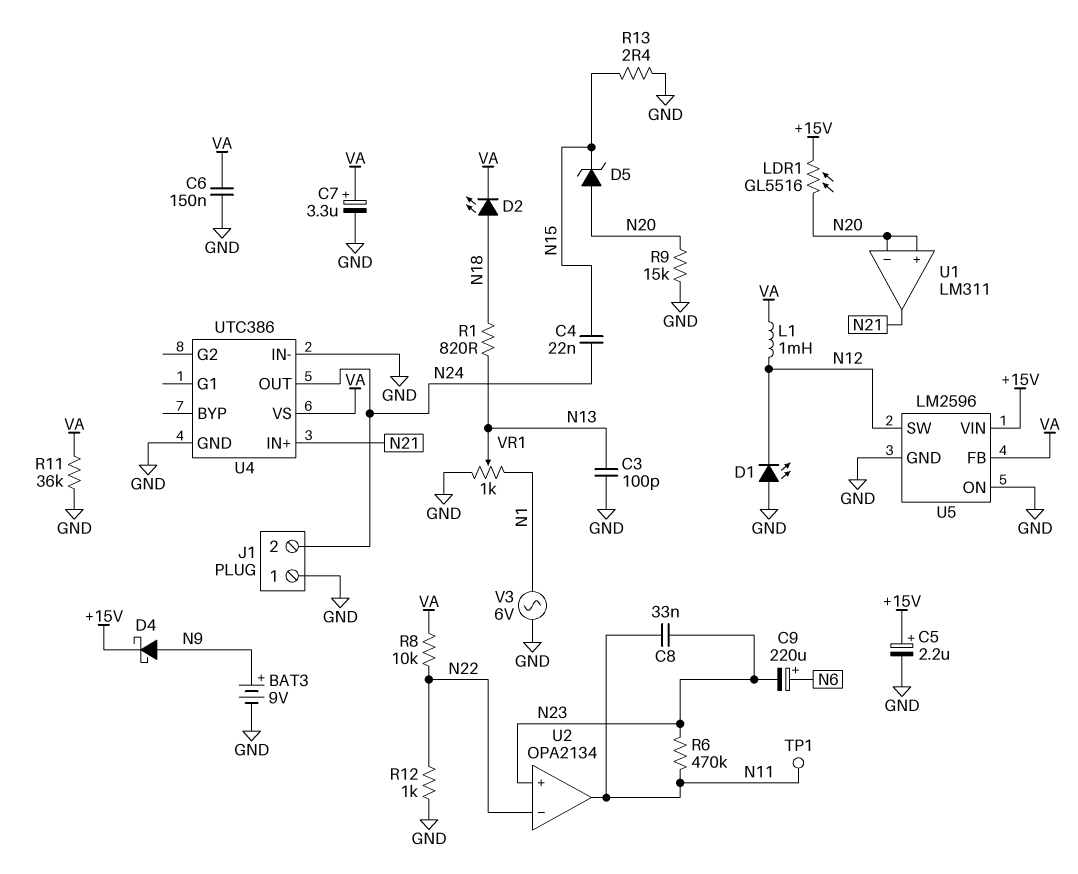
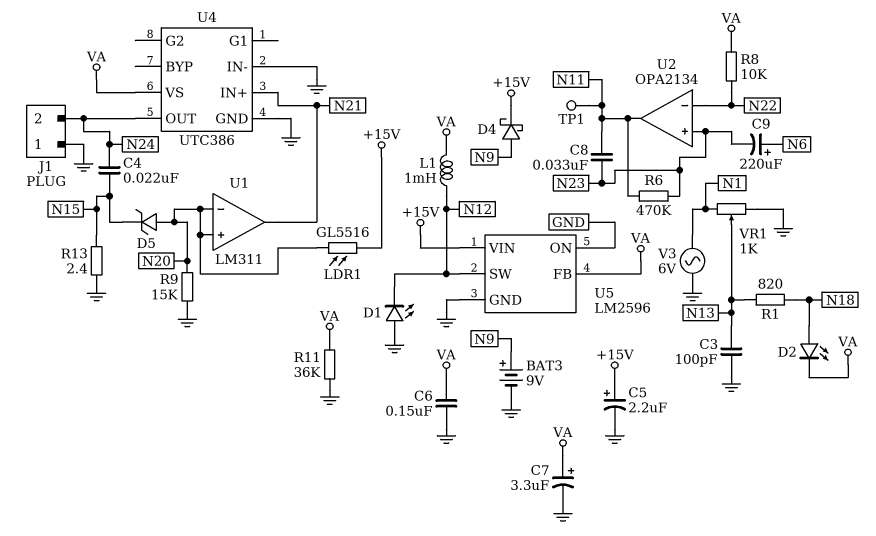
R12: 1k (GND, N22) -> none

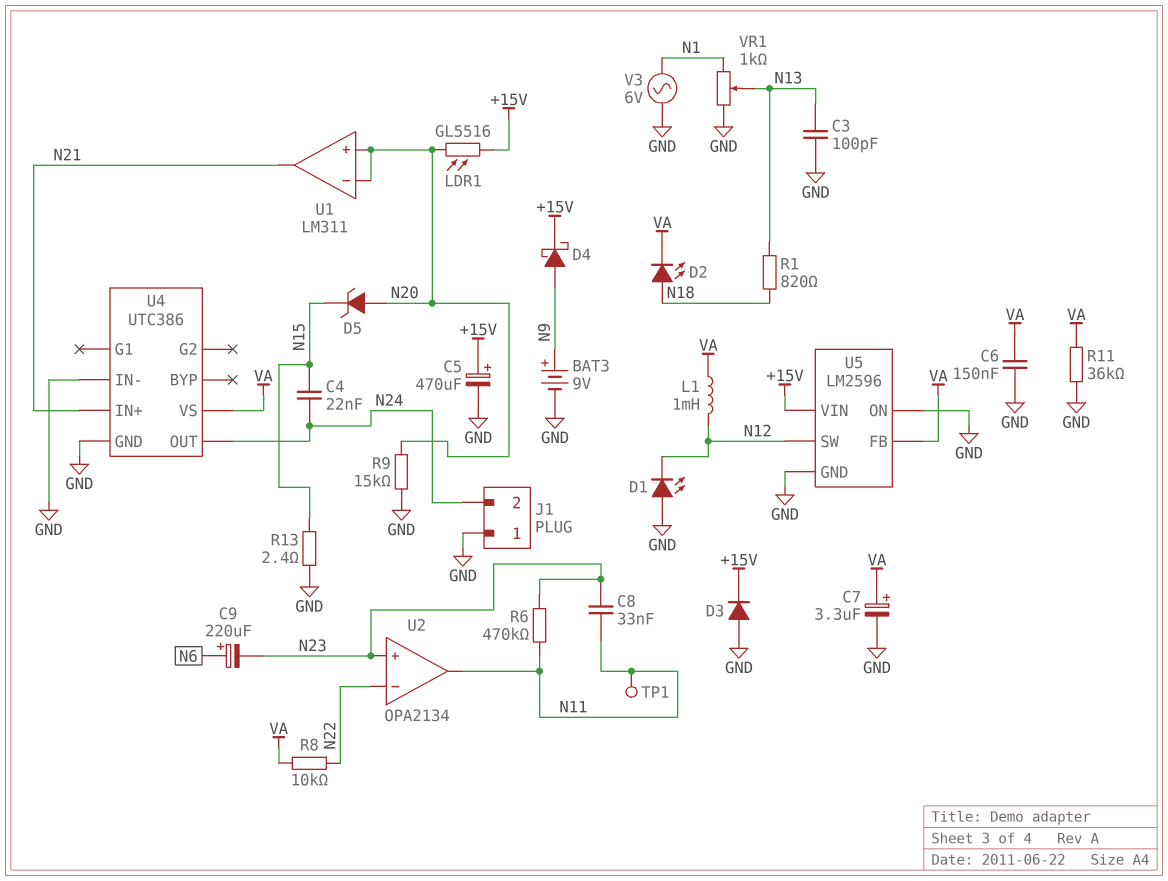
C5: 2.2uF (plus +15V, minus GND) -> 470uF (plus +15V, minus GND)
D3: none -> diode (A GND, K +15V)

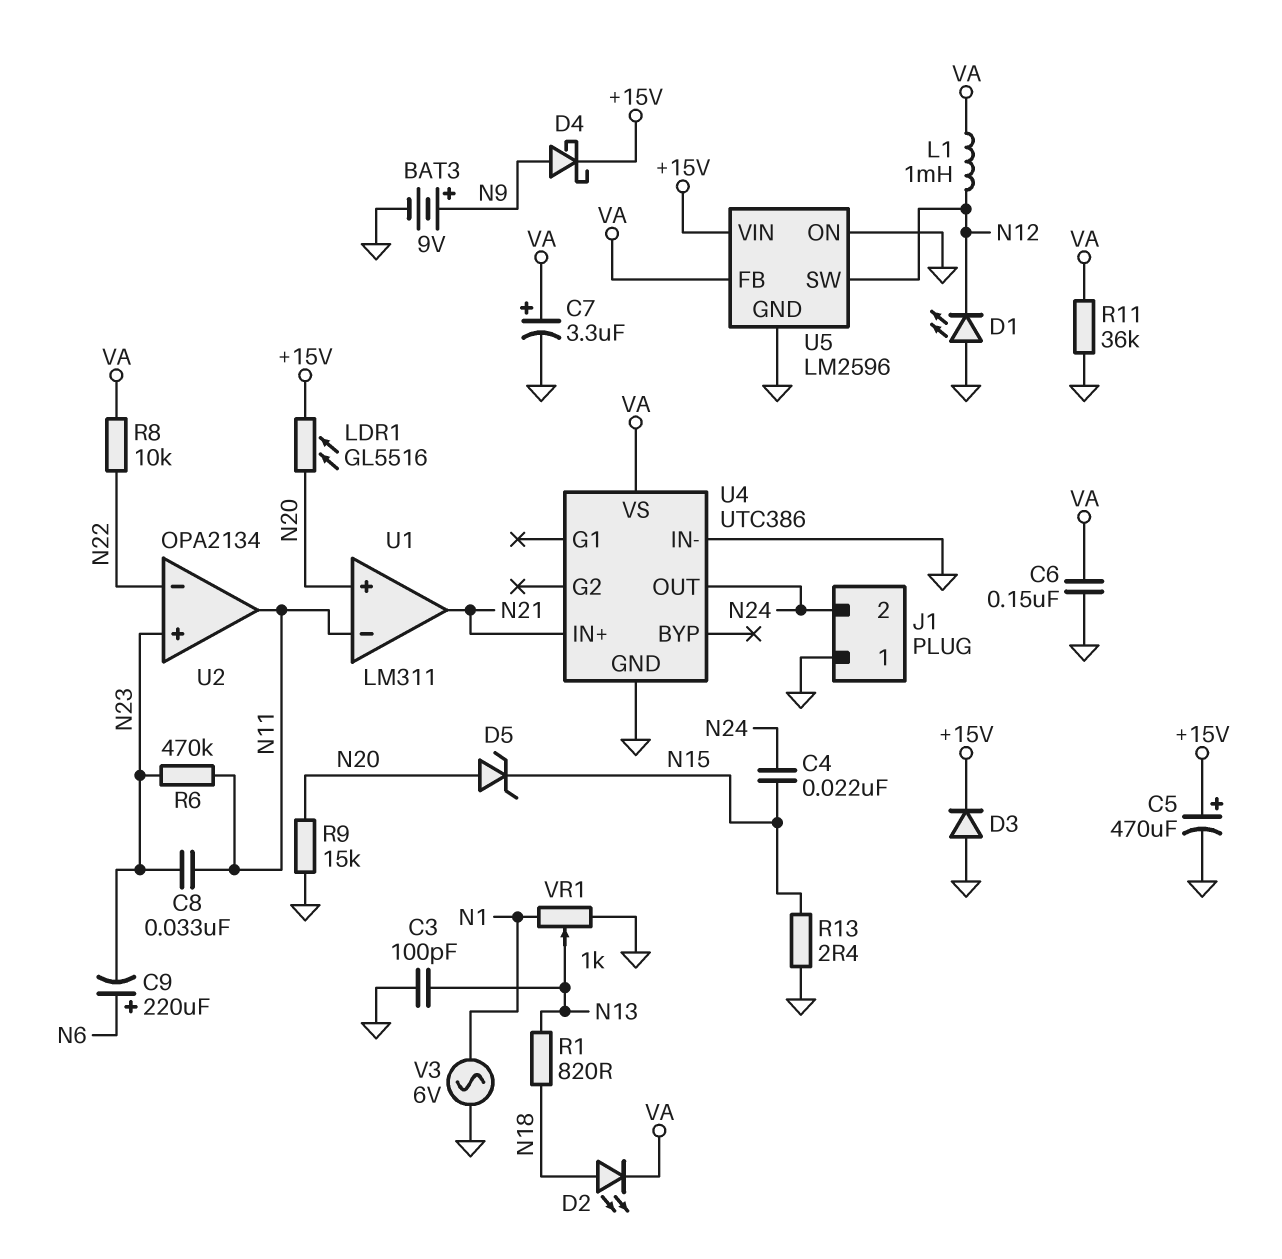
TP1: test point (N11) -> none
U1 pin in-: N20 -> N11

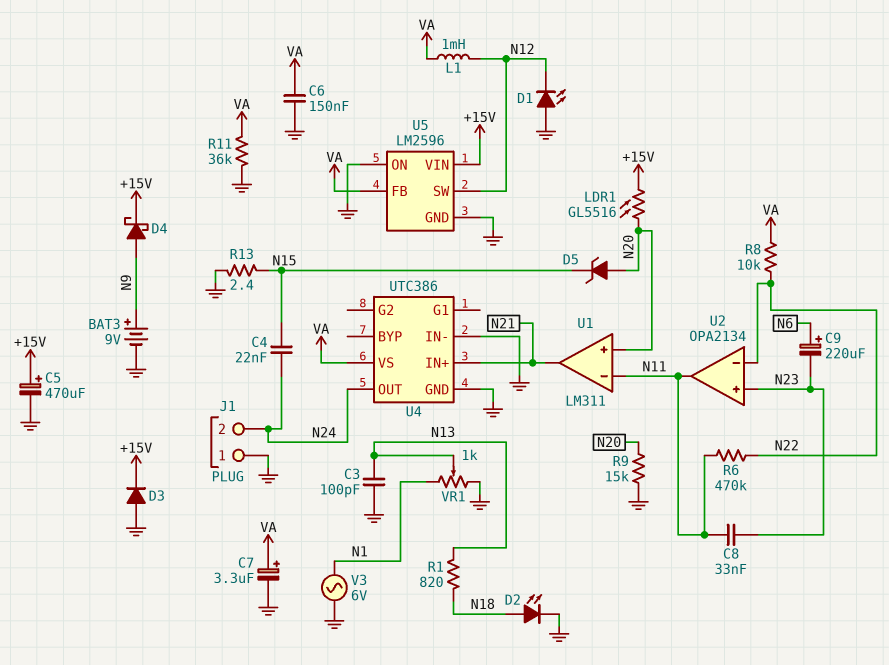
D2: LED (A N18, K VA) -> LED (A N18, K GND)
R6: 470k (N11, N23) -> 470k (N11, N22)

